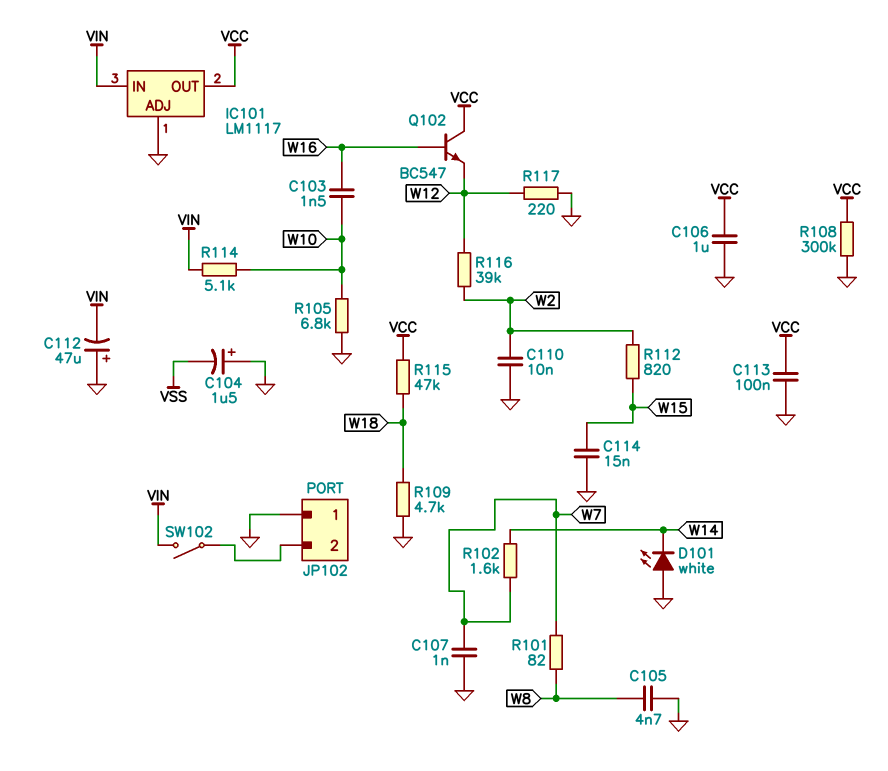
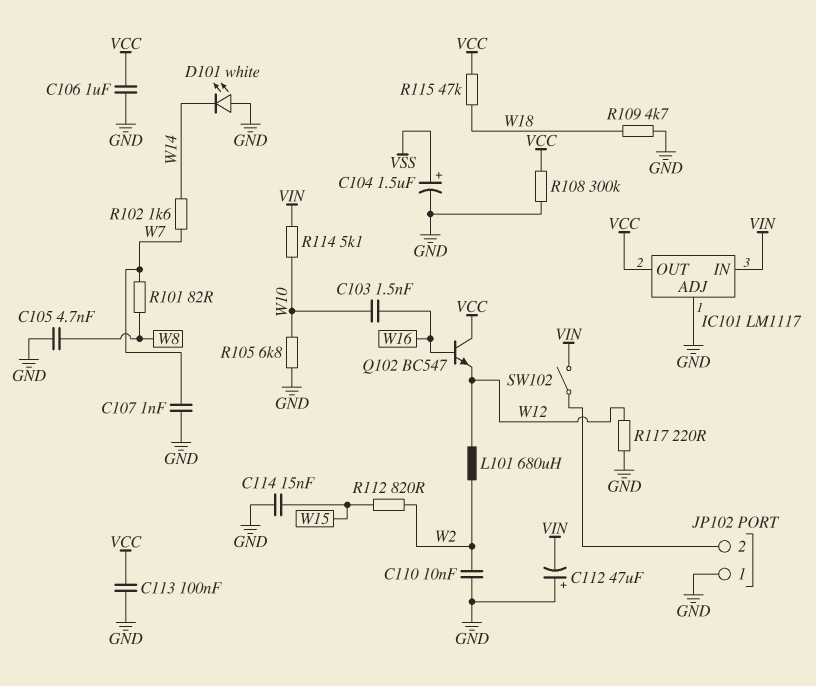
C104: 1.5uF (plus GND, minus VSS) -> 1.5uF (plus VSS, minus GND)
L101: none -> 680uH (W2, W12)
R116: 39k (W2, W12) -> none

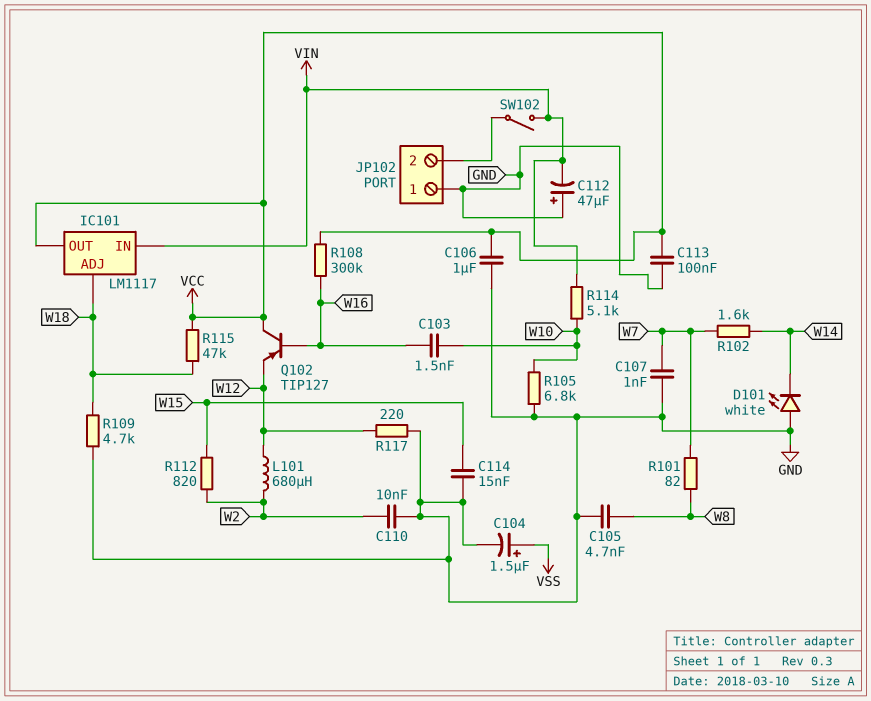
IC101 pin ADJ: GND -> W18
Q102: NPN BC547 (B W16, C VCC, E W12) -> PNP TIP127 (B W16, C VCC, E W12)
R108: 300k (GND, VCC) -> 300k (VCC, W16)

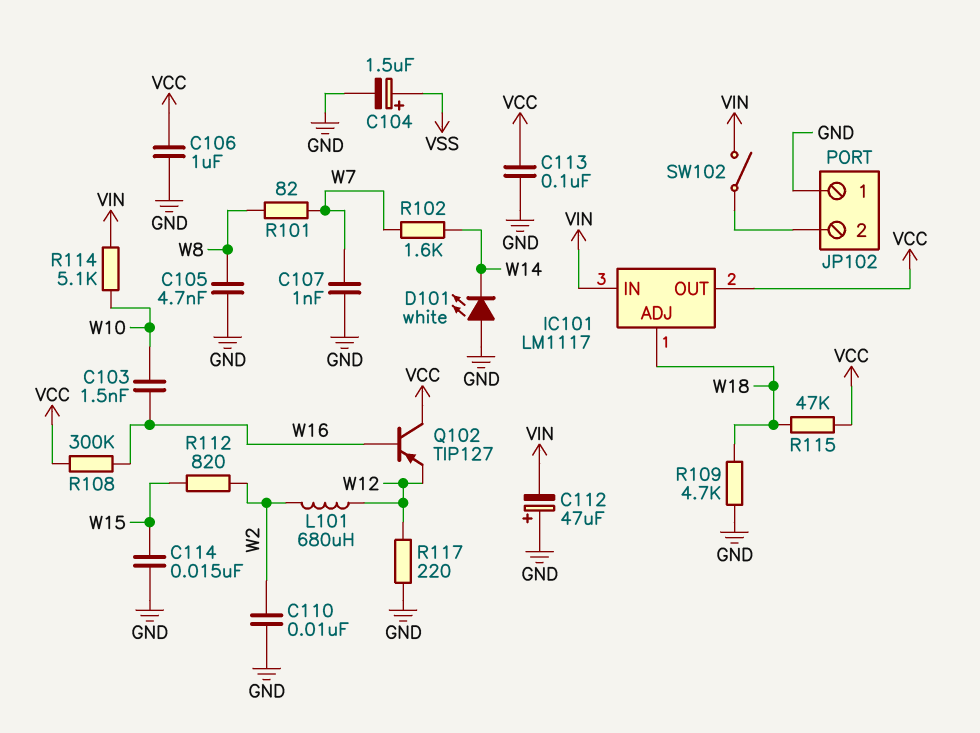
R105: 6.8k (GND, W10) -> none

